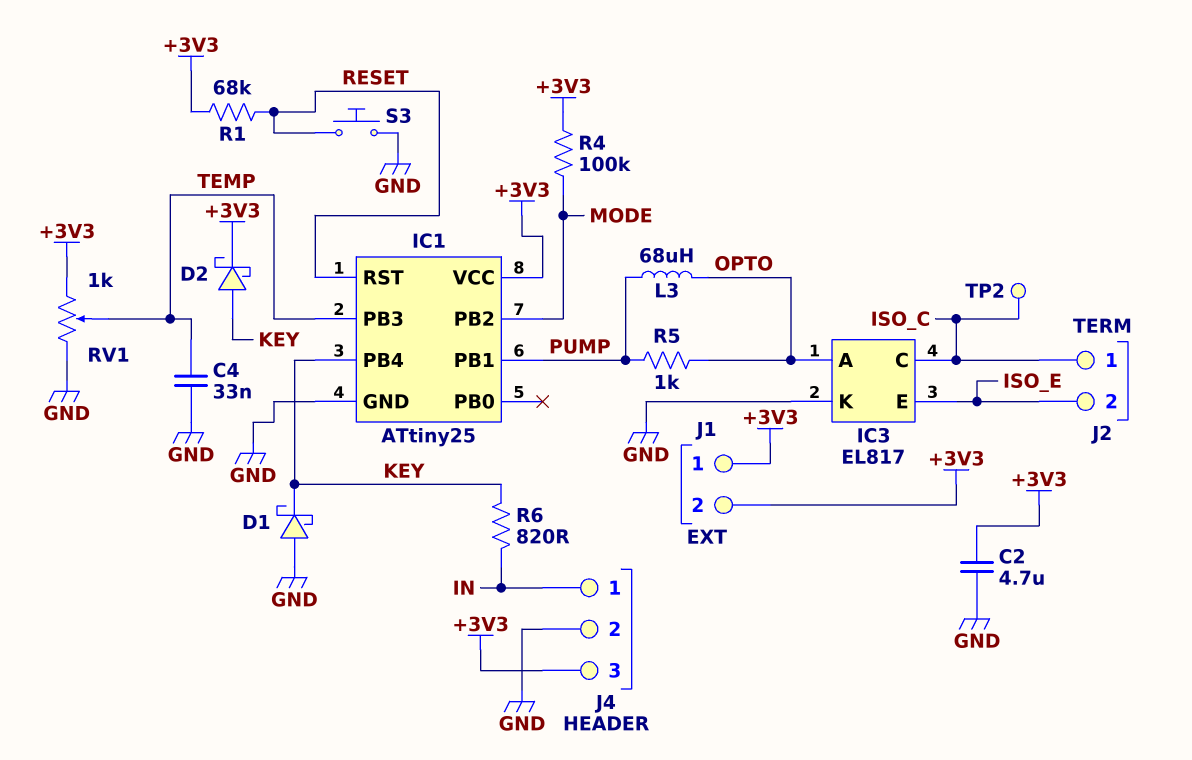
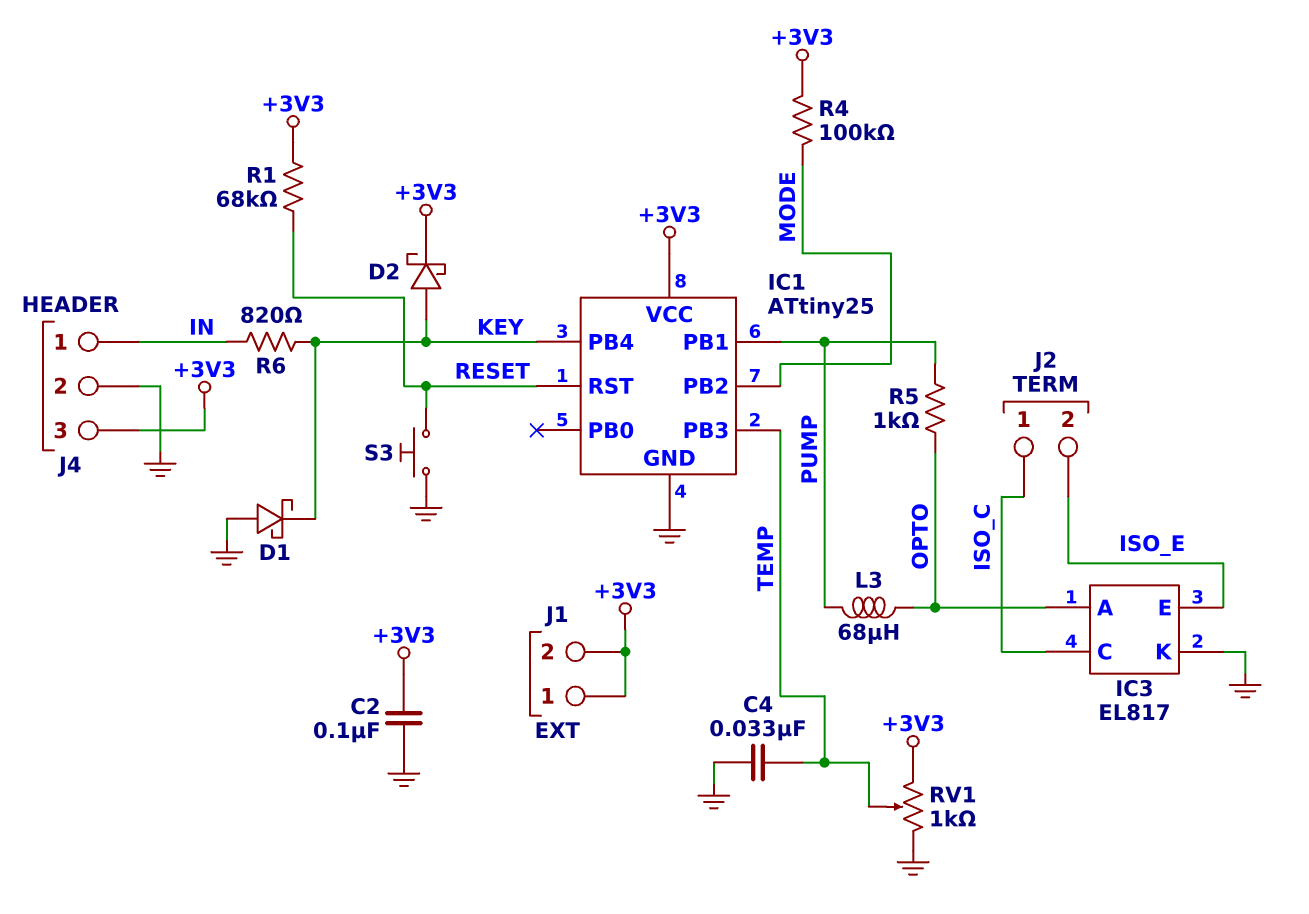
C2: 4.7uF (+3V3, GND) -> 100nF (+3V3, GND)
TP2: test point (ISO_C) -> none

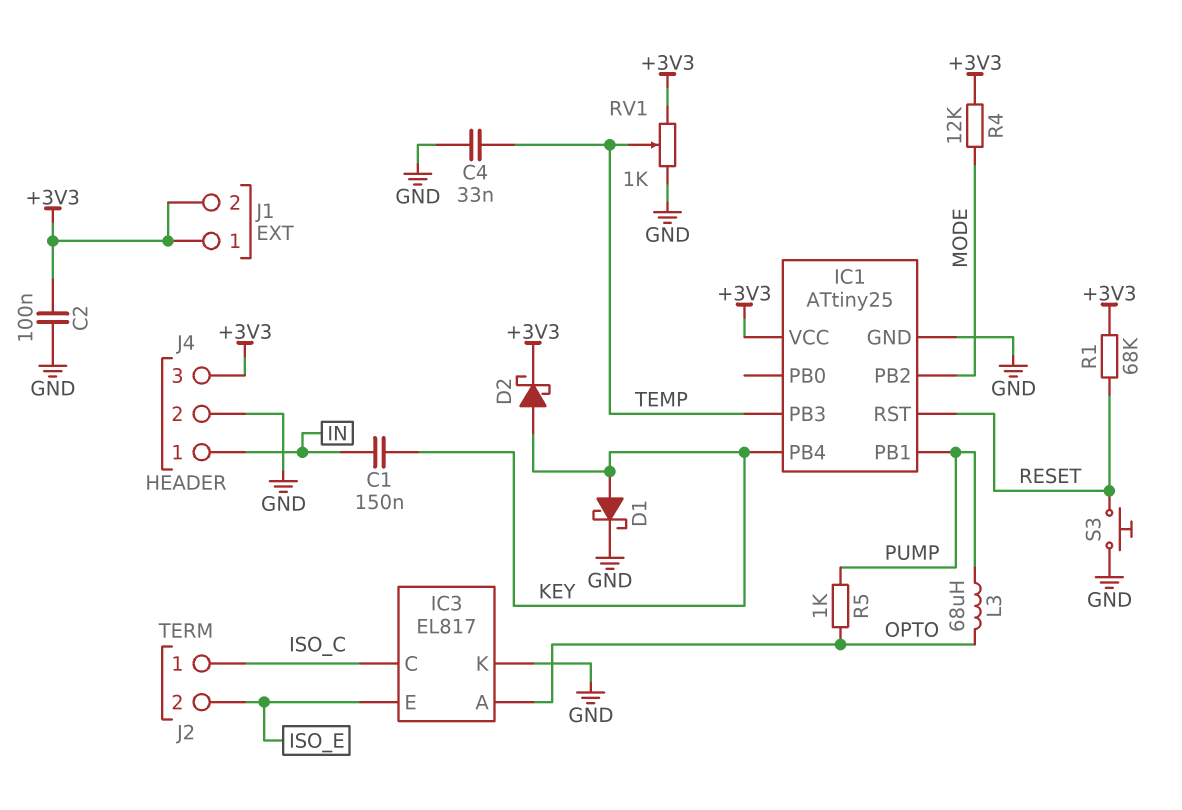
C1: none -> 150nF (IN, KEY)
D1: schottky (A GND, K KEY) -> schottky (A KEY, K GND)
R4: 100k (+3V3, MODE) -> 12k (+3V3, MODE)
R6: 820 (IN, KEY) -> none

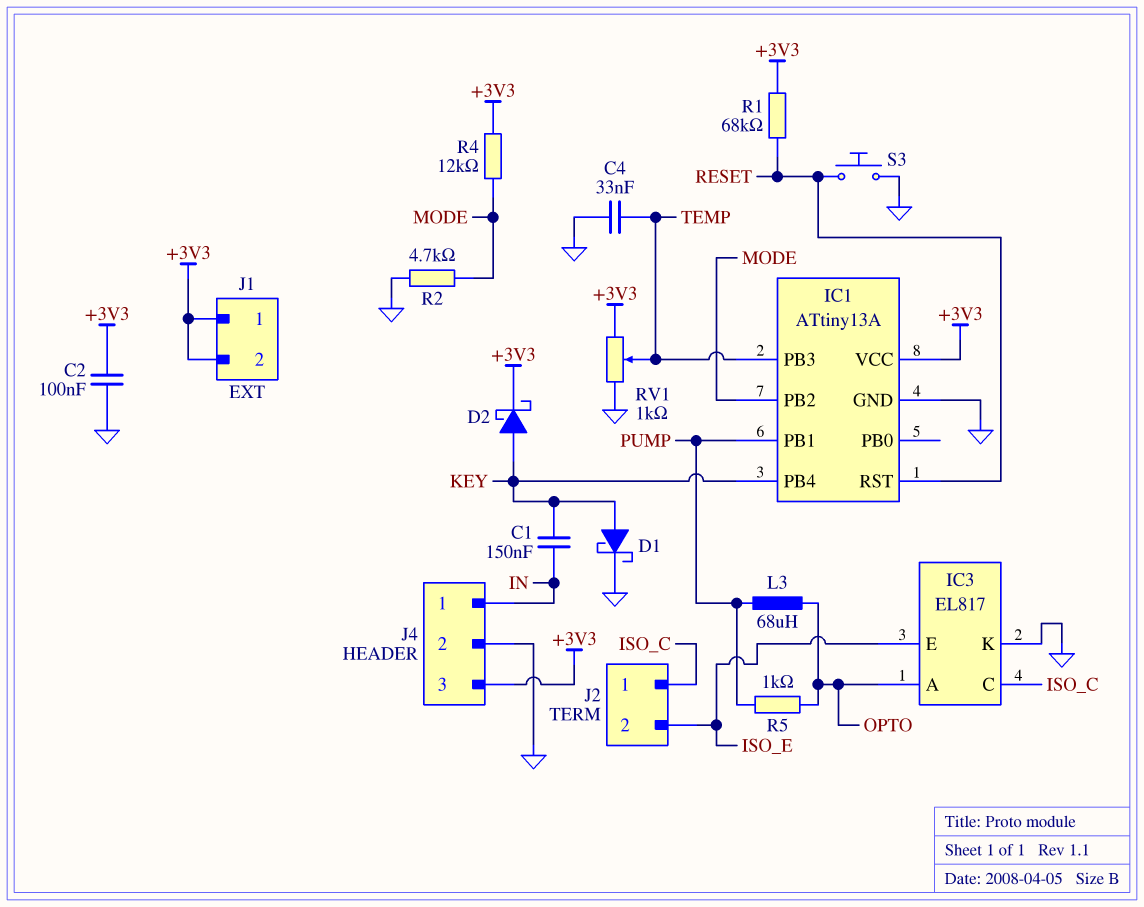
IC1: ATtiny25 -> ATtiny13A
R2: none -> 4.7k (GND, MODE)

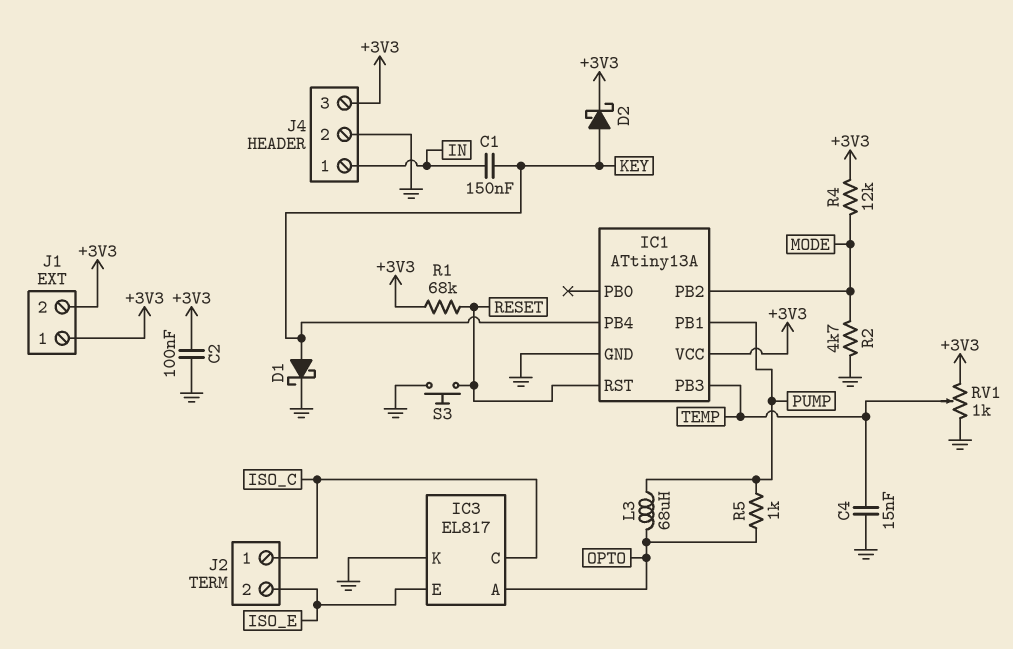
C4: 33nF (GND, TEMP) -> 15nF (GND, TEMP)

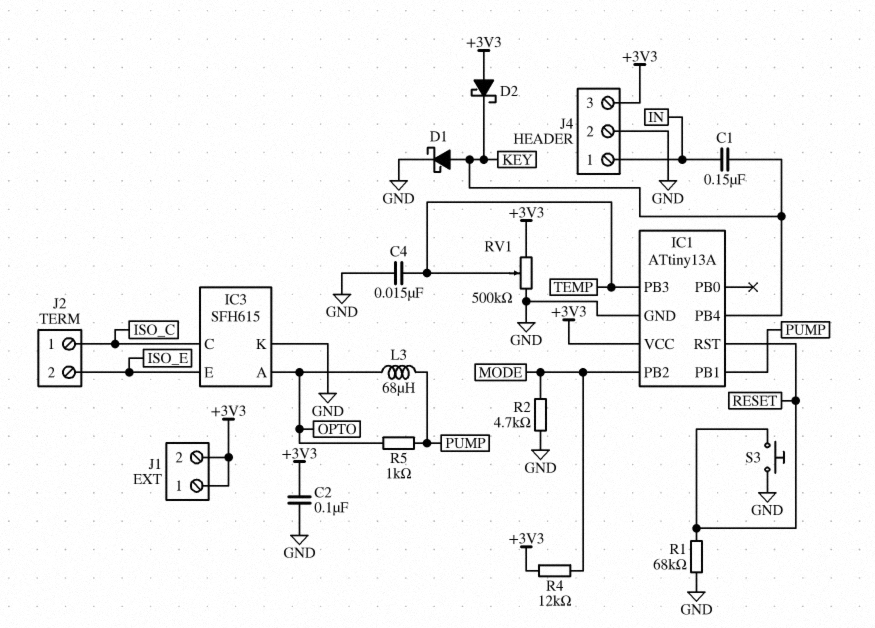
D2: schottky (A KEY, K +3V3) -> schottky (A +3V3, K KEY)
IC3: EL817 -> SFH615
R1: 68k (+3V3, RESET) -> 68k (GND, RESET)
RV1: 1k (+3V3, GND, wiper TEMP) -> 500k (+3V3, GND, wiper TEMP)

